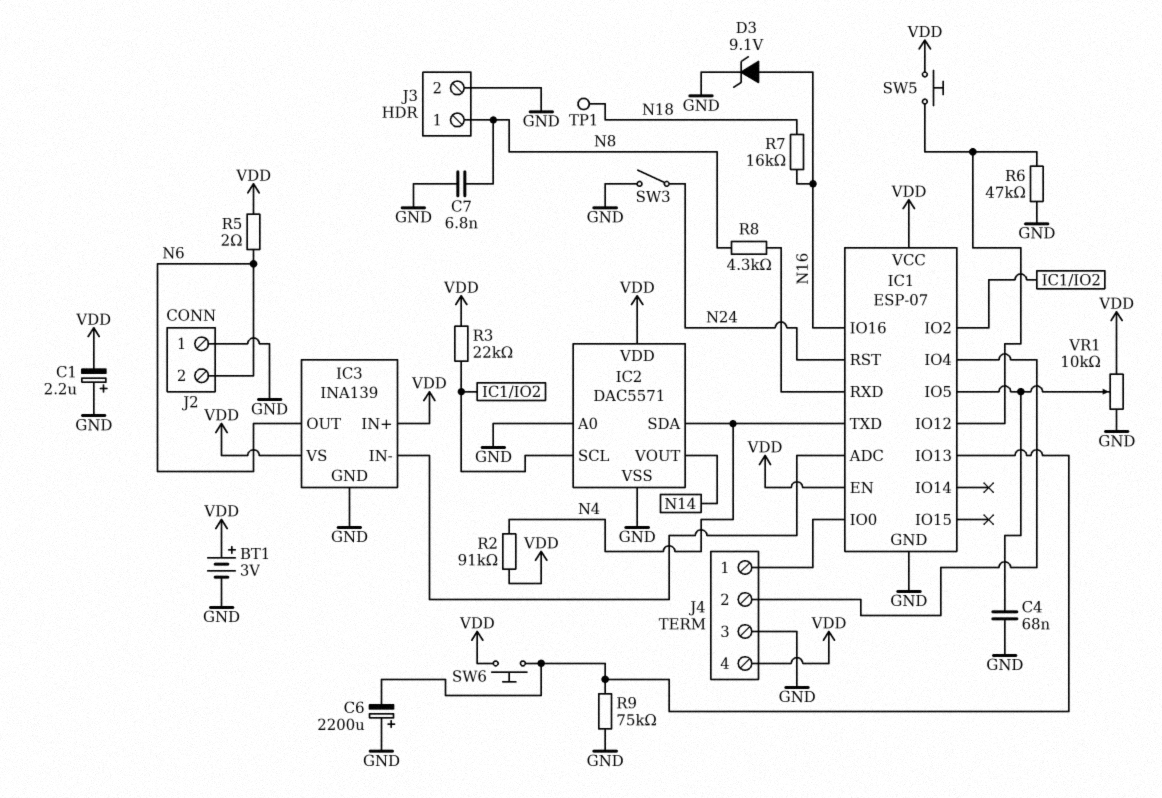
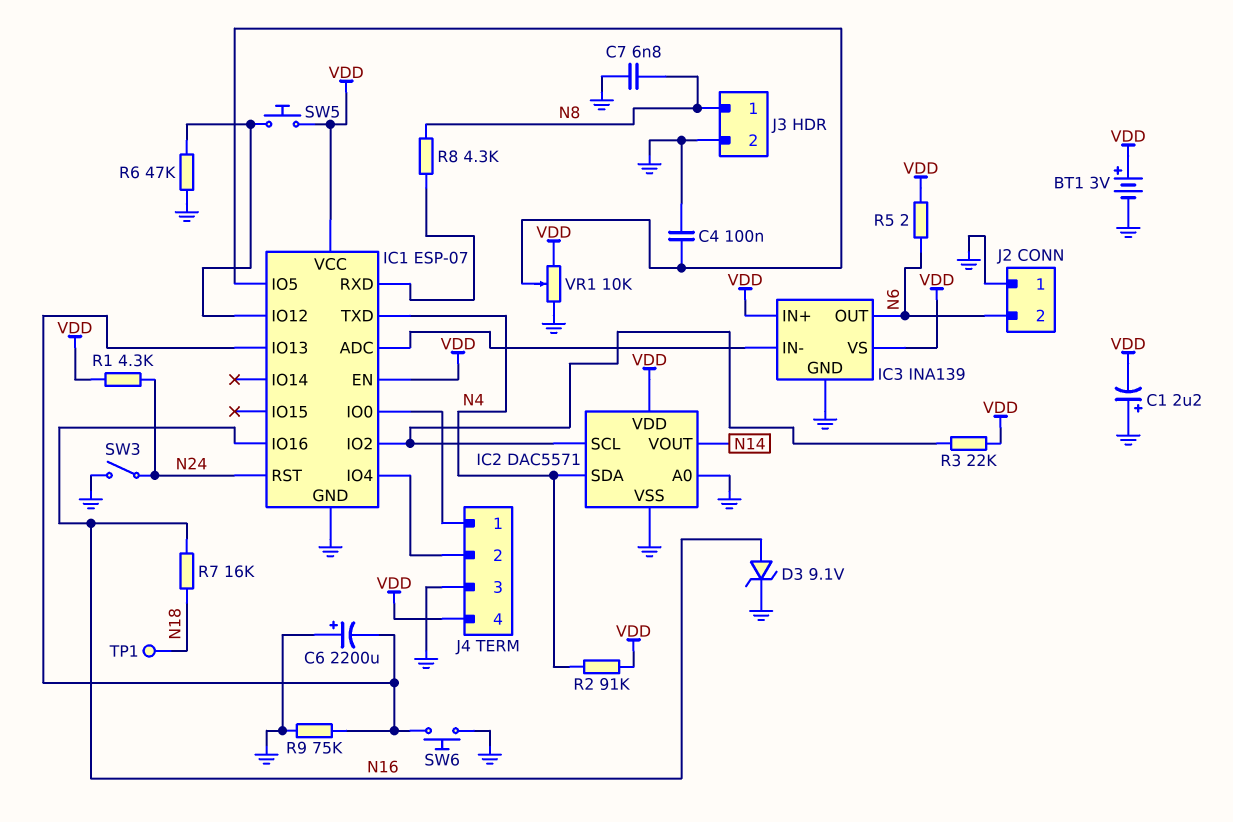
C4: 68nF (GND, IC1/IO5) -> 100nF (GND, IC1/IO5)
R1: none -> 4.3k (N24, VDD)
SW6: button (IC1/IO13, VDD) -> button (GND, IC1/IO13)

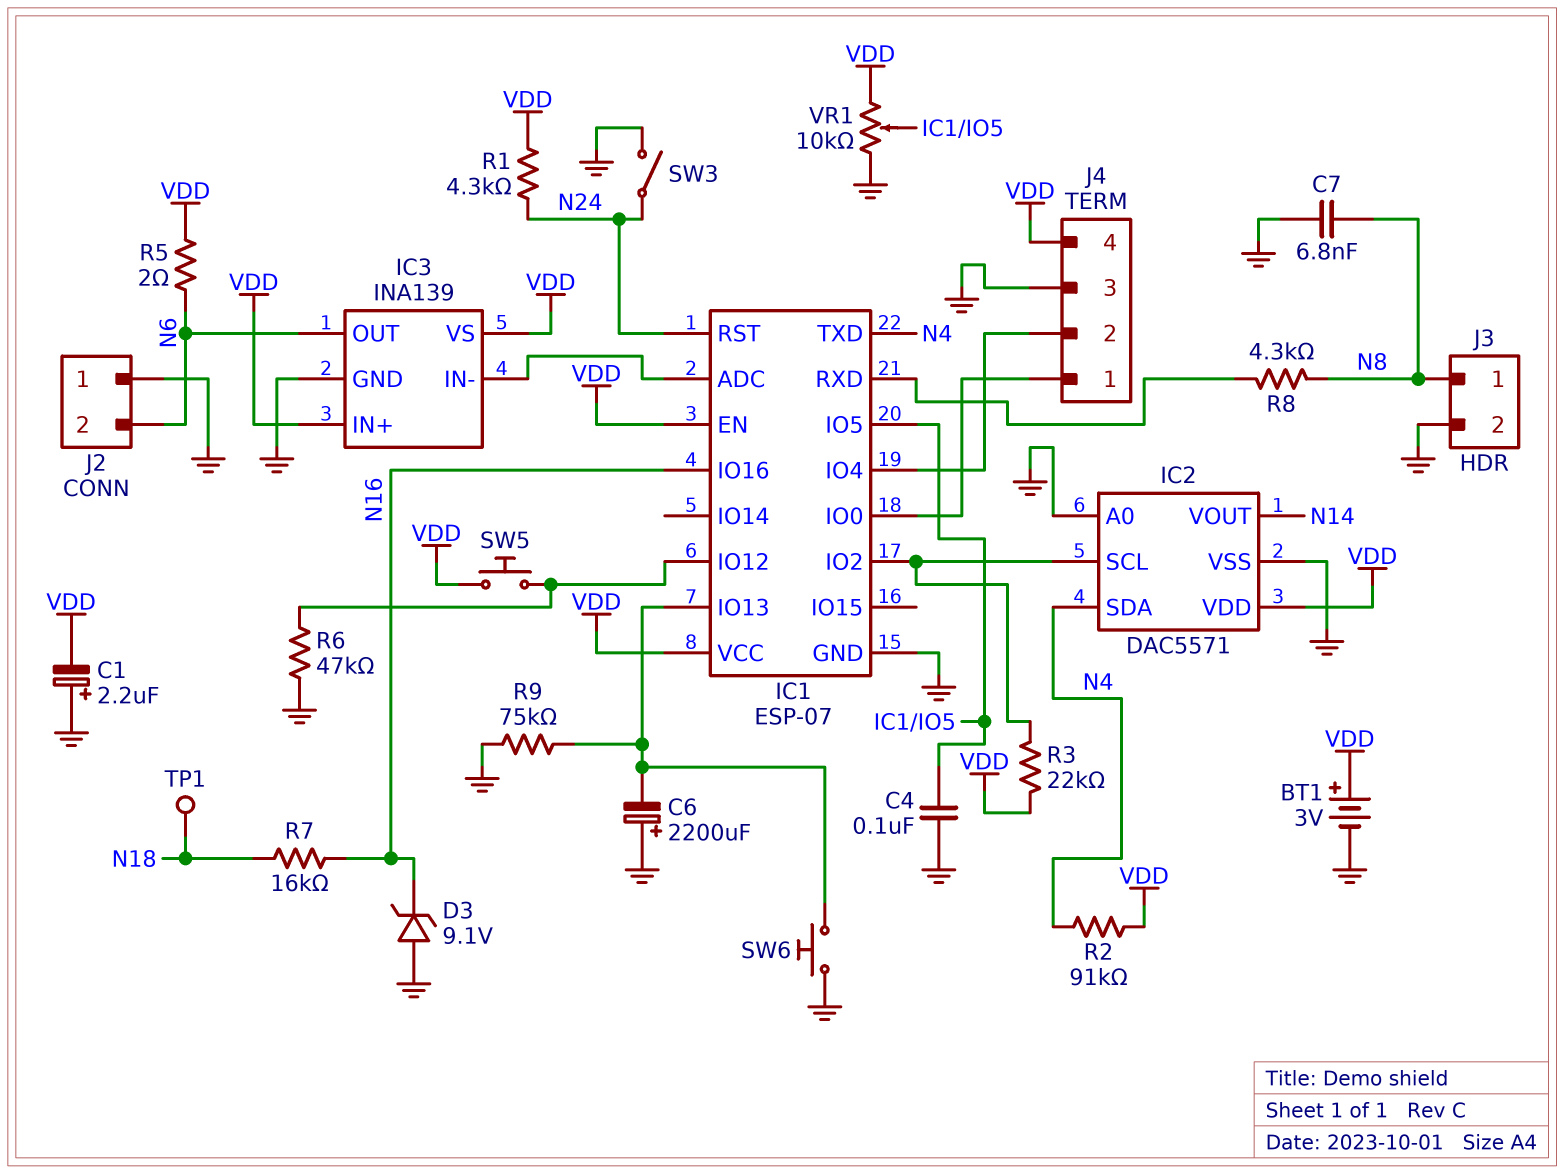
D3: zener 9.1V (A N16, K GND) -> zener 9.1V (A GND, K N16)

